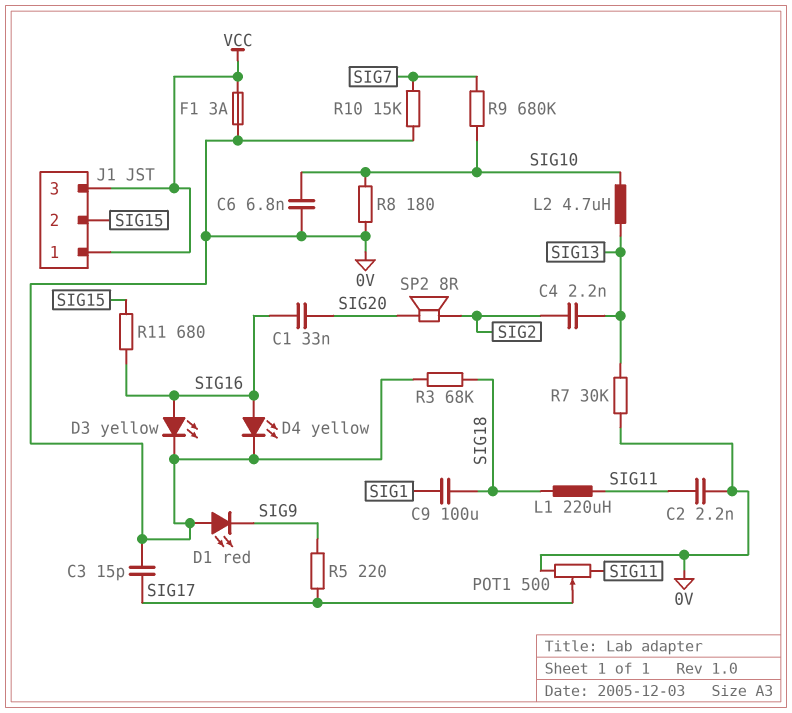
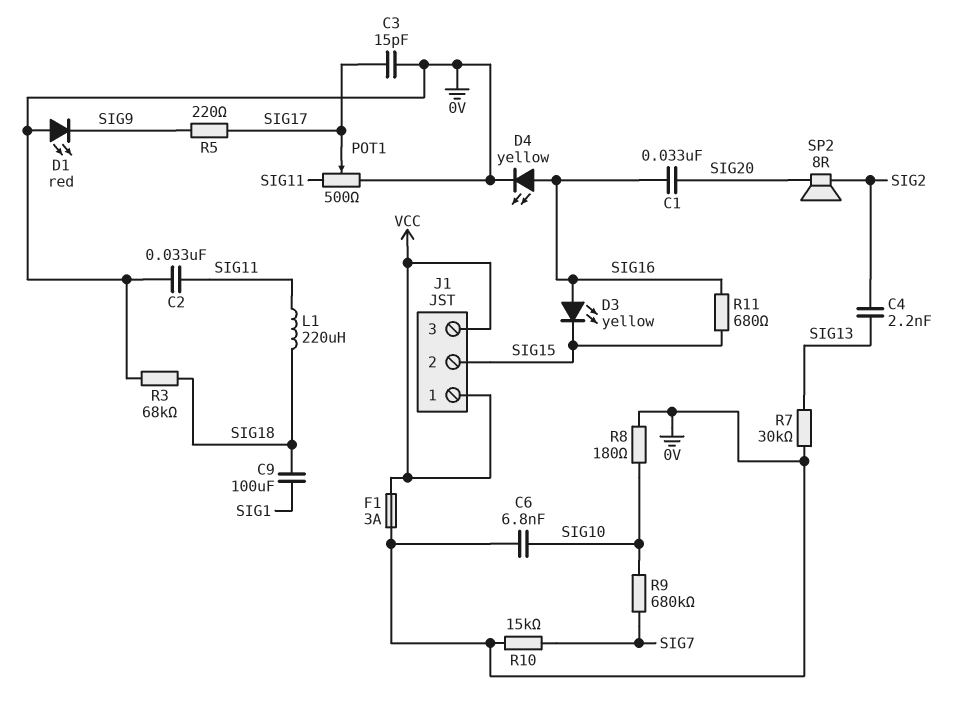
C2: 2.2nF (0V, SIG11) -> 33nF (0V, SIG11)
D3: LED yellow (A SIG16, K 0V) -> LED yellow (A SIG16, K SIG15)
L2: 4.7uH (SIG10, SIG13) -> none

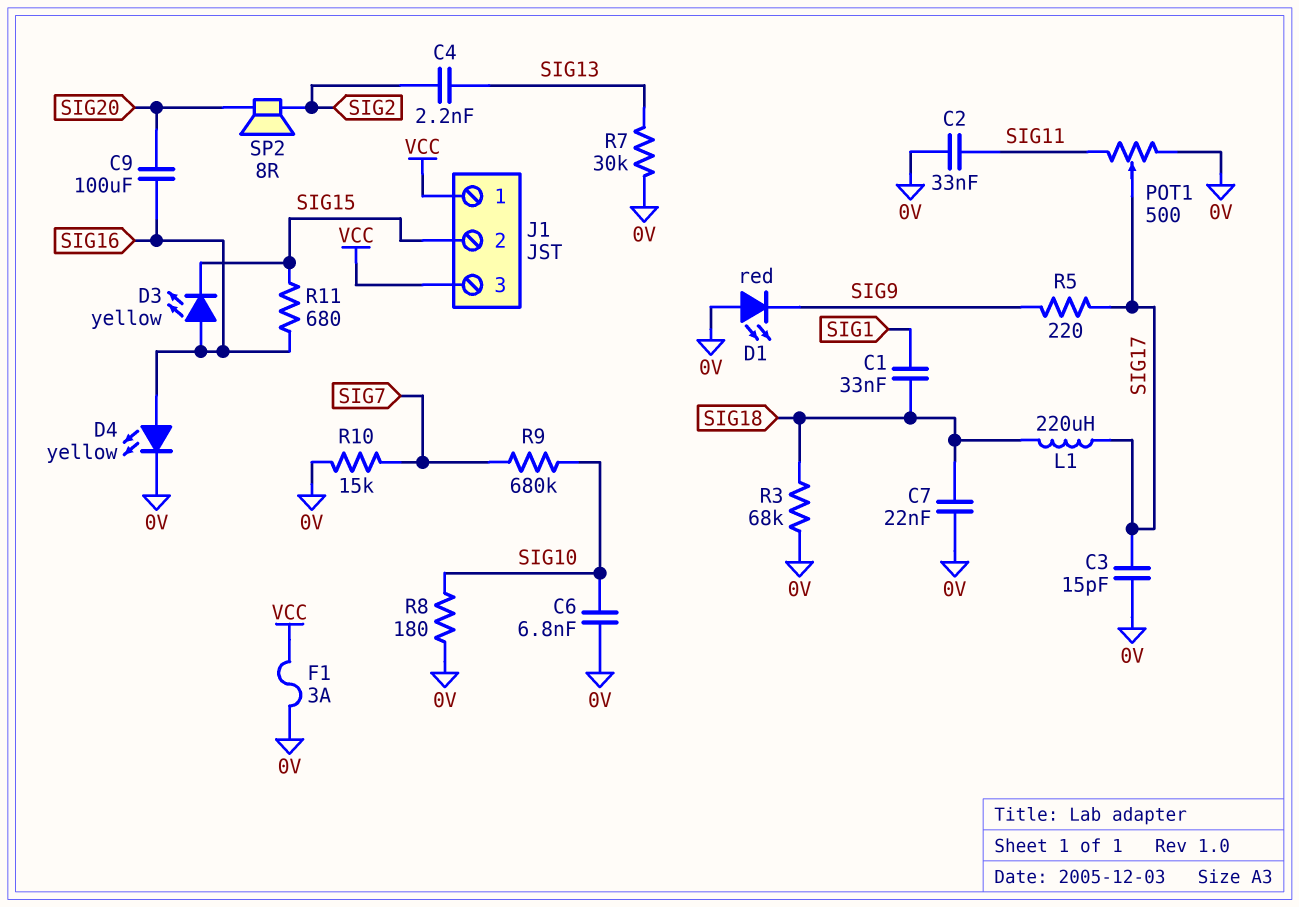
C1: 33nF (SIG16, SIG20) -> 33nF (SIG1, SIG18)
C7: none -> 22nF (0V, SIG18)
C9: 100uF (SIG1, SIG18) -> 100uF (SIG16, SIG20)
L1: 220uH (SIG11, SIG18) -> 220uH (SIG17, SIG18)

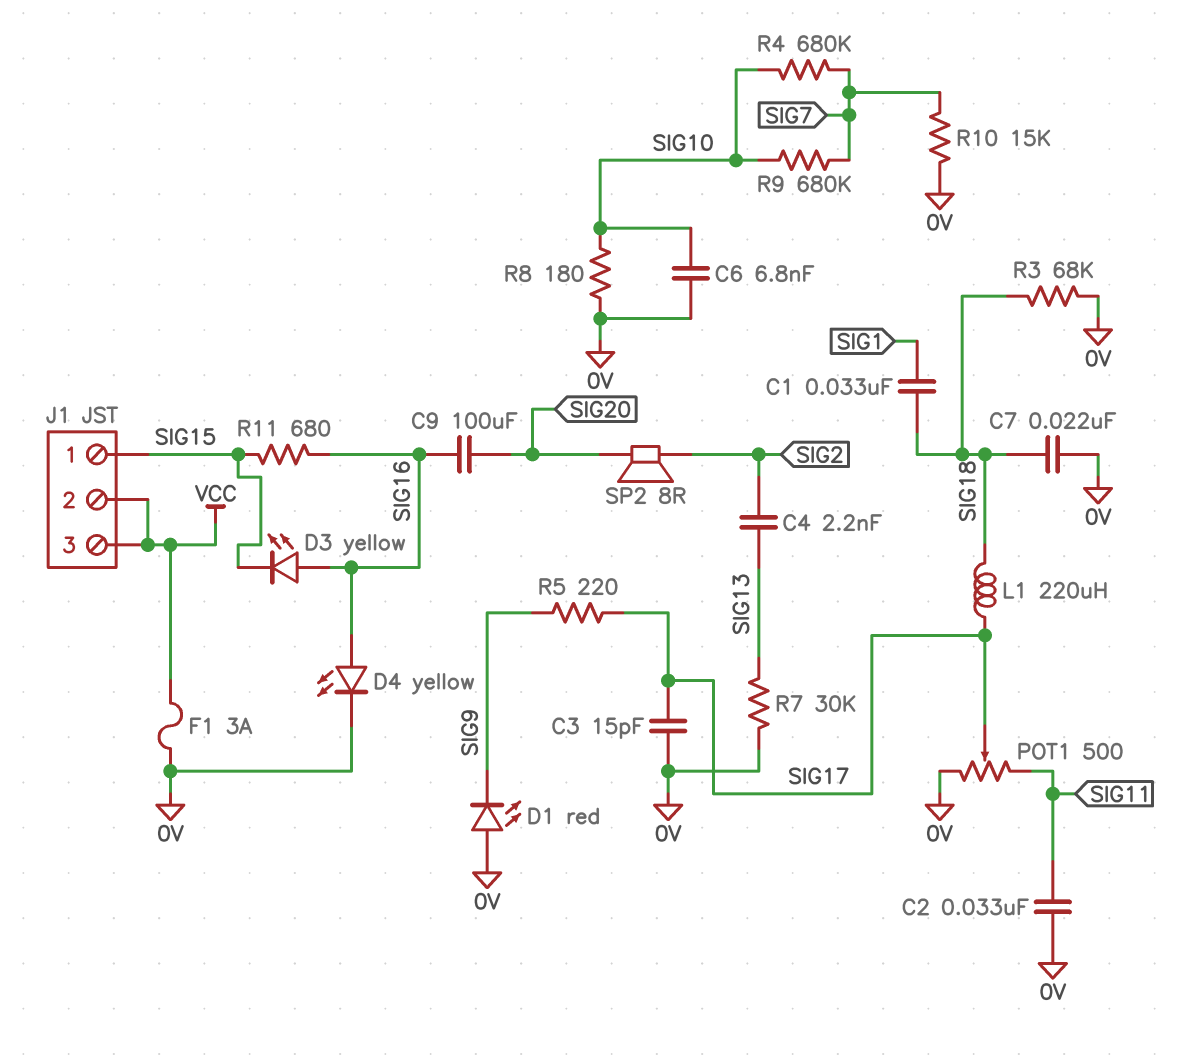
J1 pin 1: VCC -> SIG15
J1 pin 2: SIG15 -> VCC
R4: none -> 680k (SIG7, SIG10)

